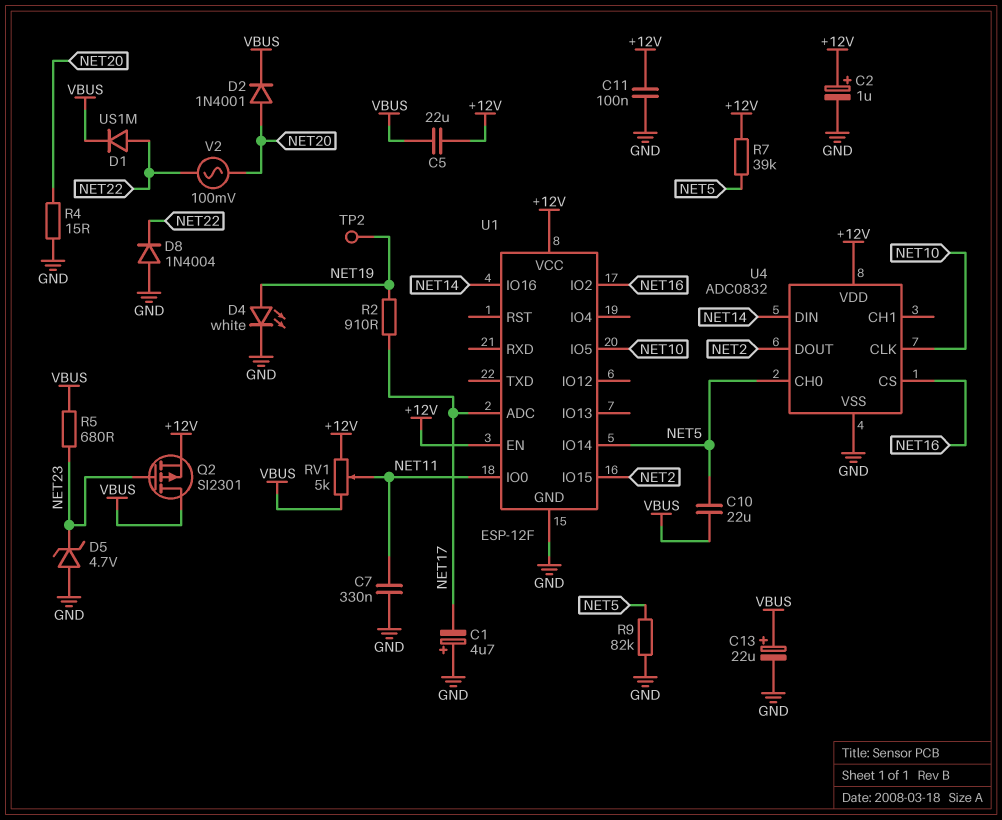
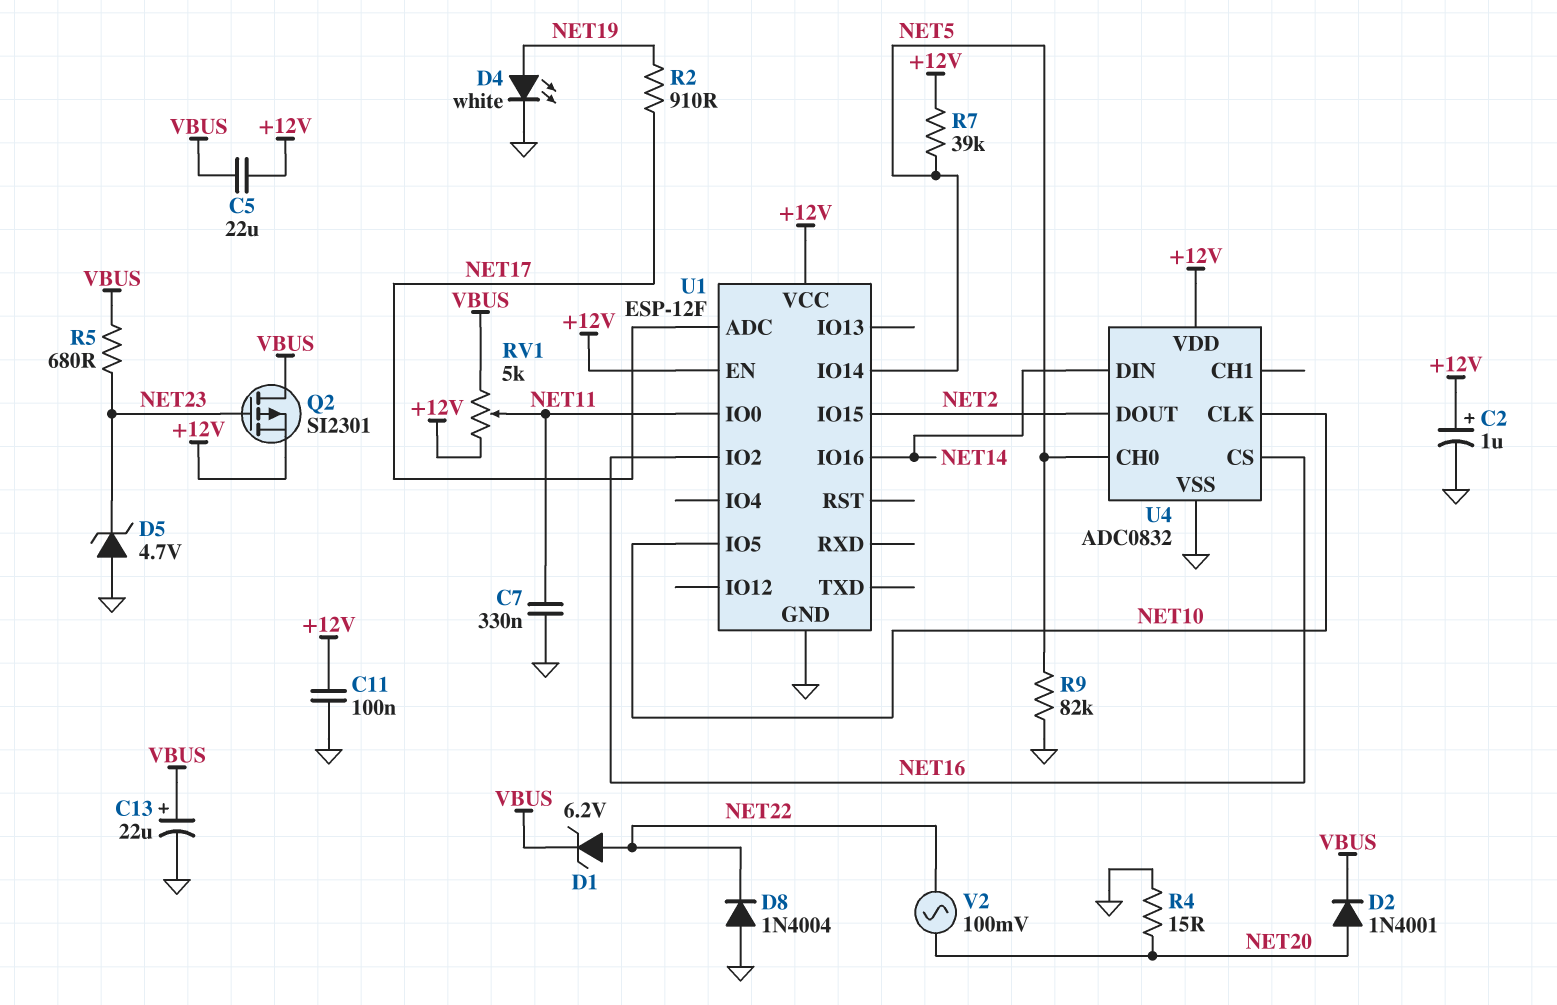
C1: 4.7uF (plus GND, minus NET17) -> none
C10: 22uF (NET5, VBUS) -> none
D1: diode US1M (A NET22, K VBUS) -> zener 6.2V (A NET22, K VBUS)
TP2: test point (NET19) -> none

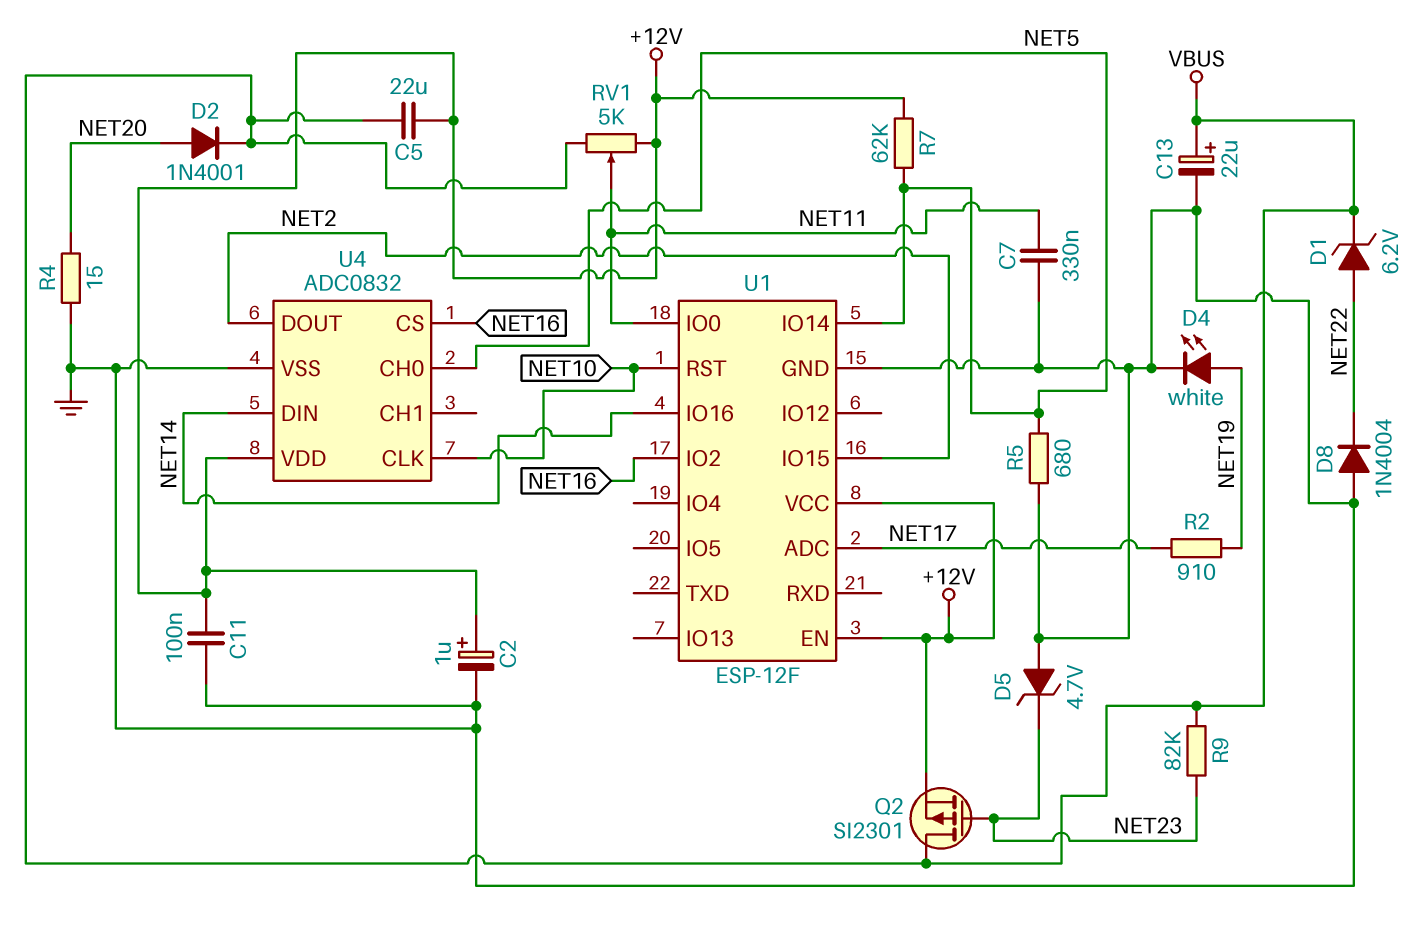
R5: 680 (NET23, VBUS) -> 680 (GND, NET5)
R7: 39k (+12V, NET5) -> 62k (+12V, NET5)
R9: 82k (GND, NET5) -> 82k (NET23, VBUS)
U1 pin IO5: NET10 -> none
U1 pin RST: none -> NET10
V2: AC 100mV (NET20, NET22) -> none

